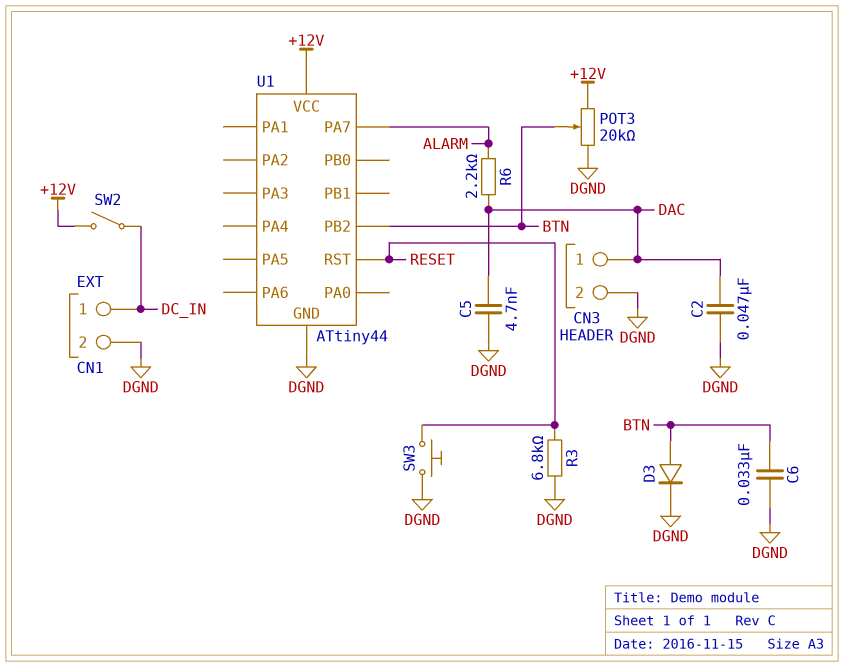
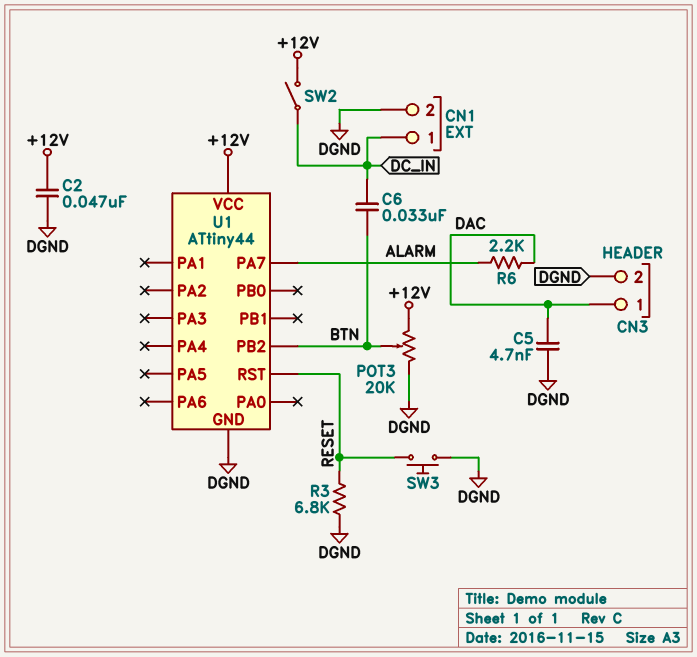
C2: 47nF (DAC, DGND) -> 47nF (+12V, DGND)
C6: 33nF (BTN, DGND) -> 33nF (BTN, DC_IN)
D3: diode (A BTN, K DGND) -> none

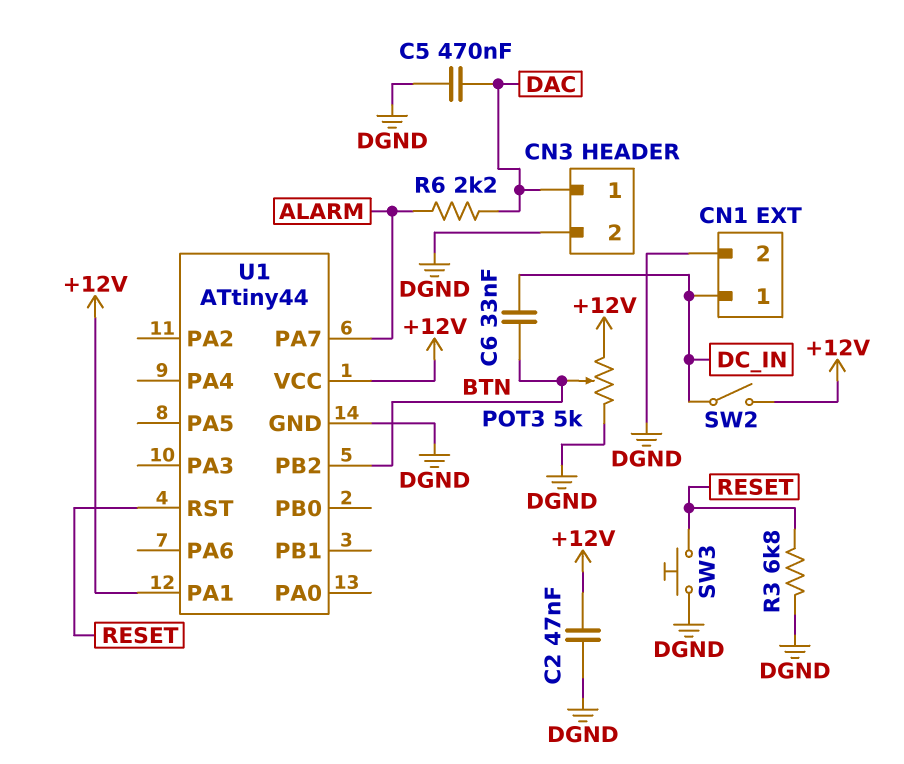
C5: 4.7nF (DAC, DGND) -> 470nF (DAC, DGND)
POT3: 20k (+12V, DGND, wiper BTN) -> 5k (+12V, DGND, wiper BTN)
U1 pin PA1: none -> +12V

